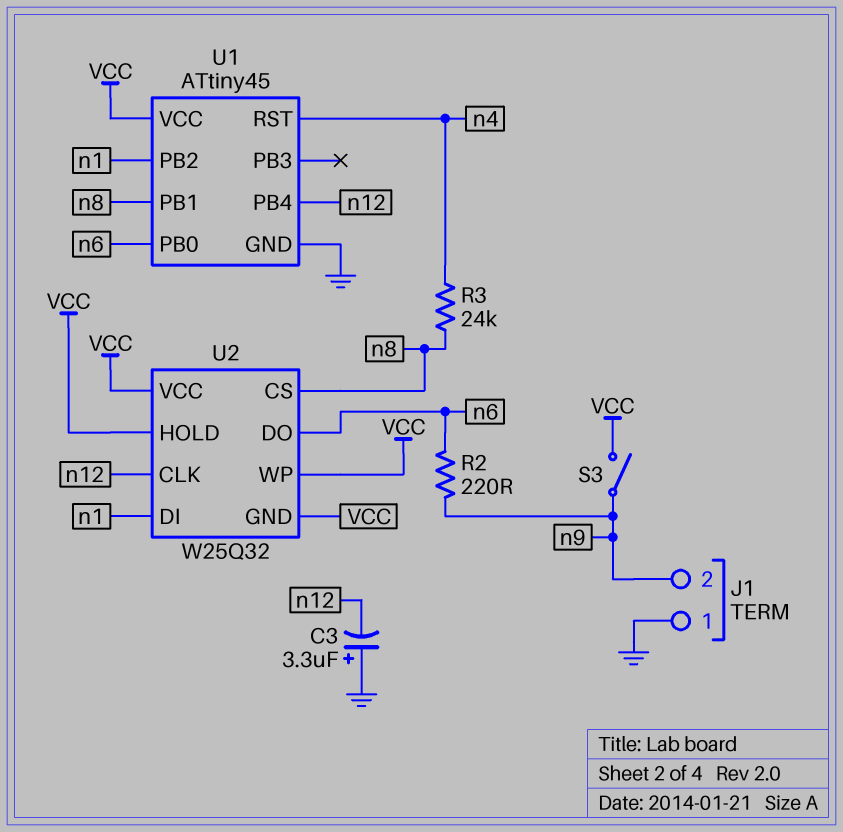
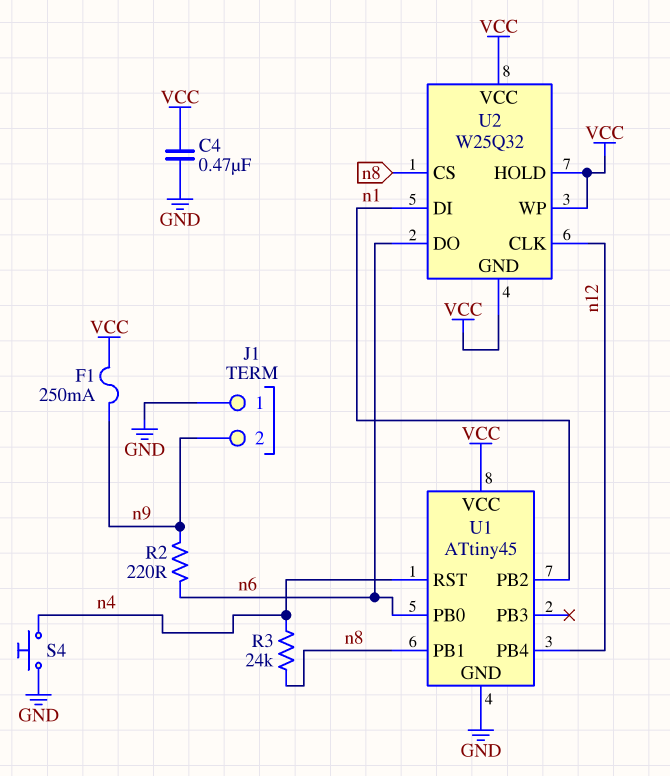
C3: 3.3uF (plus GND, minus n12) -> none
C4: none -> 470nF (GND, VCC)
F1: none -> 250mA (VCC, n9)
S3: switch (VCC, n9) -> none
S4: none -> button (GND, n4)

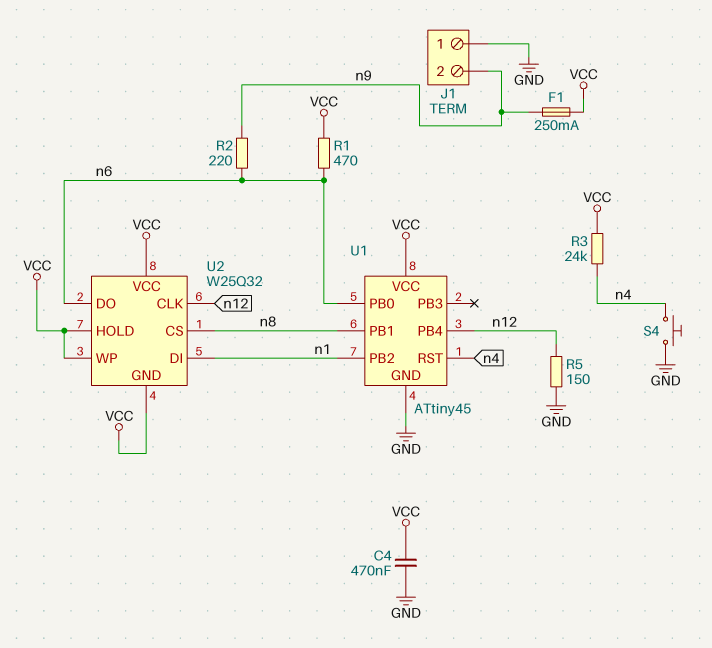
R1: none -> 470 (VCC, n6)
R3: 24k (n4, n8) -> 24k (VCC, n4)
R5: none -> 150 (GND, n12)

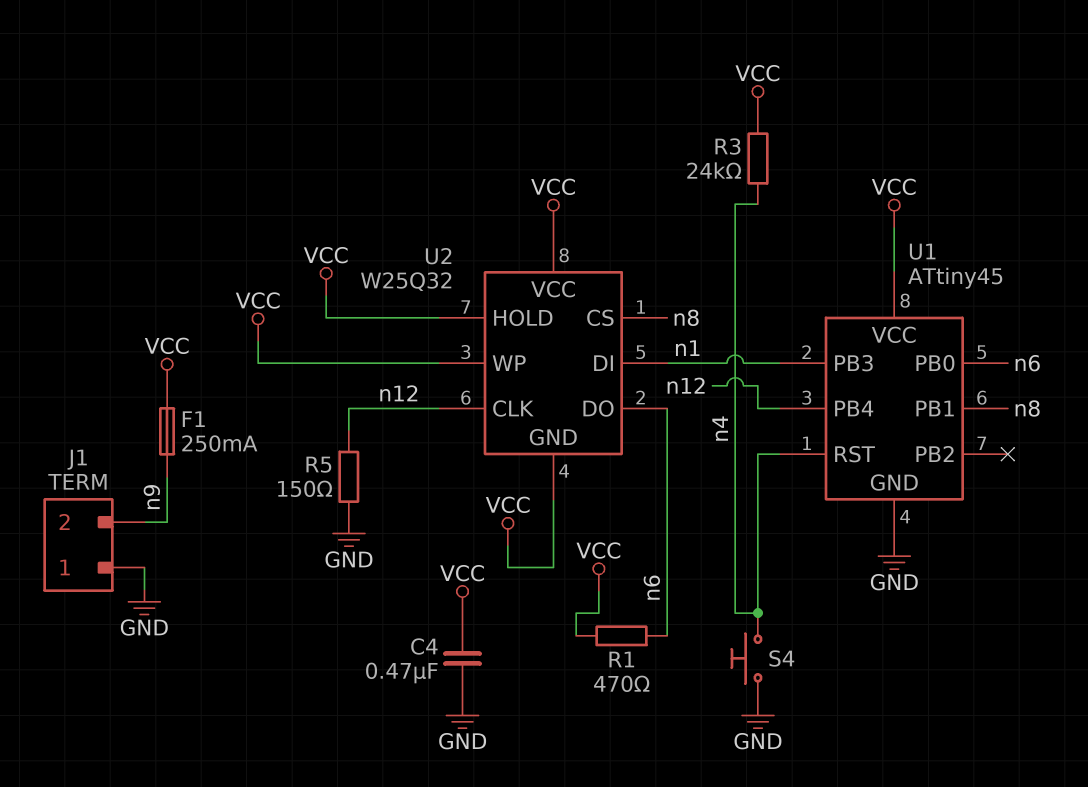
R2: 220 (n6, n9) -> none
U1 pin PB2: n1 -> none
U1 pin PB3: none -> n1

